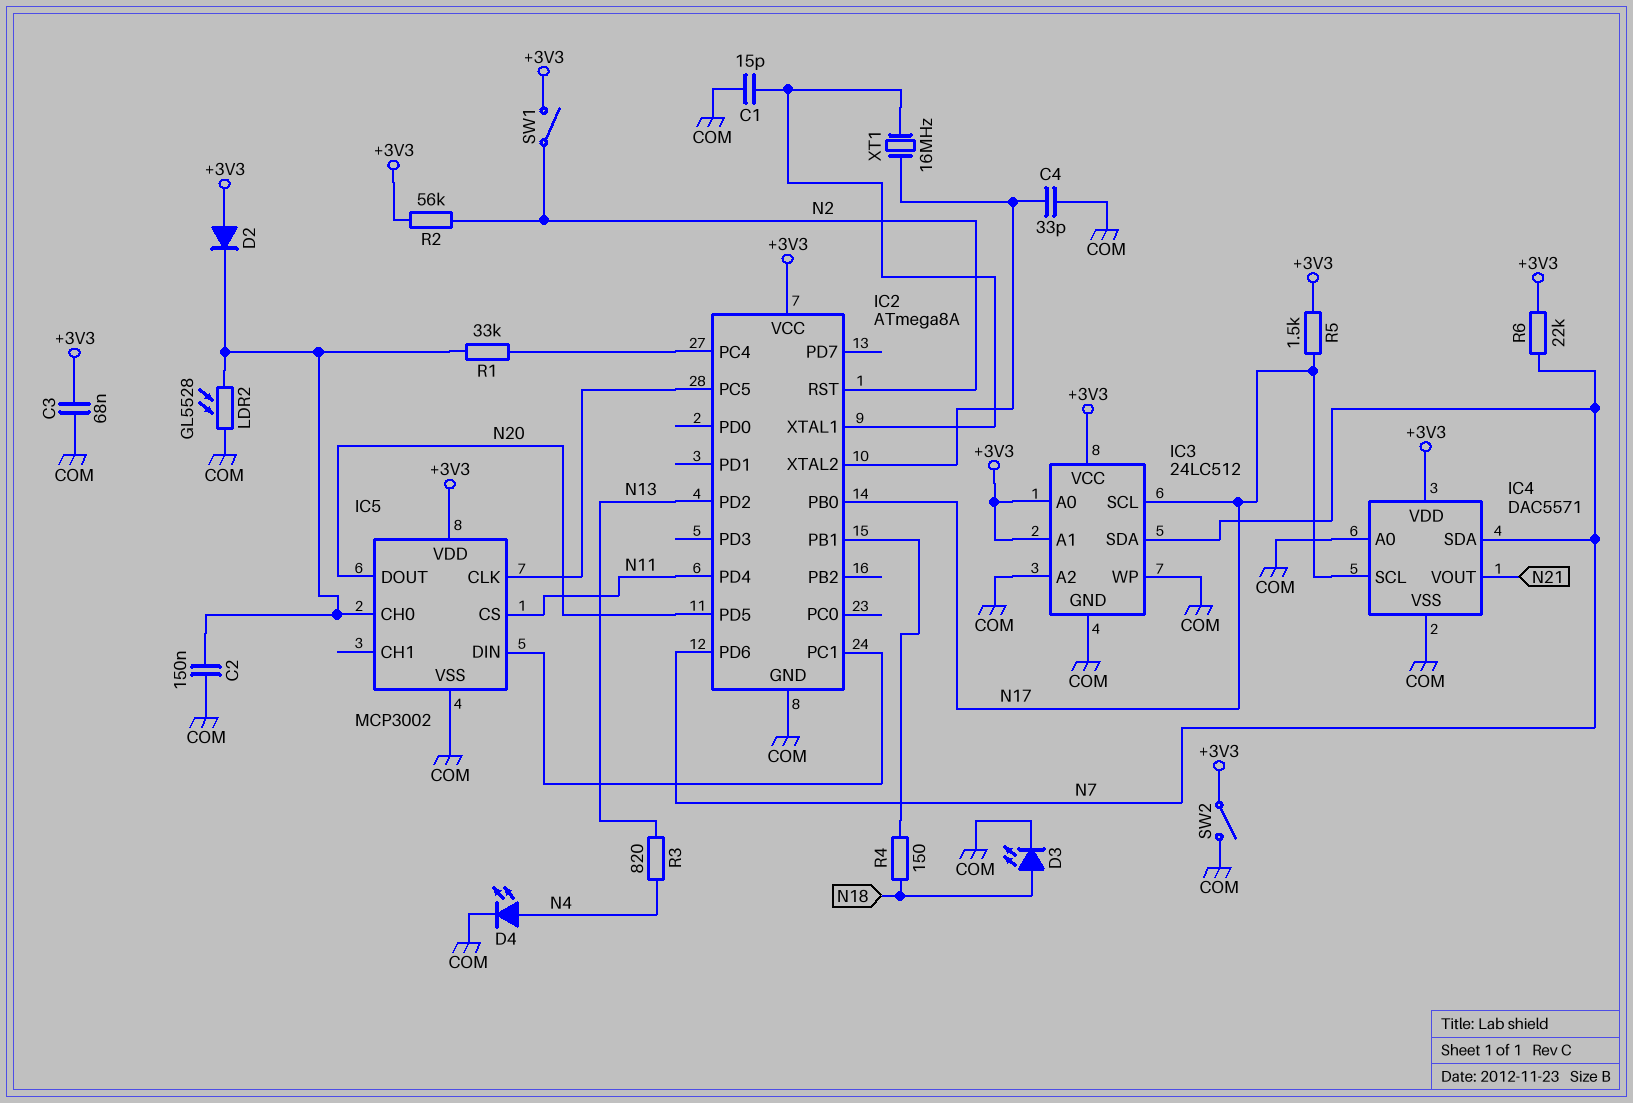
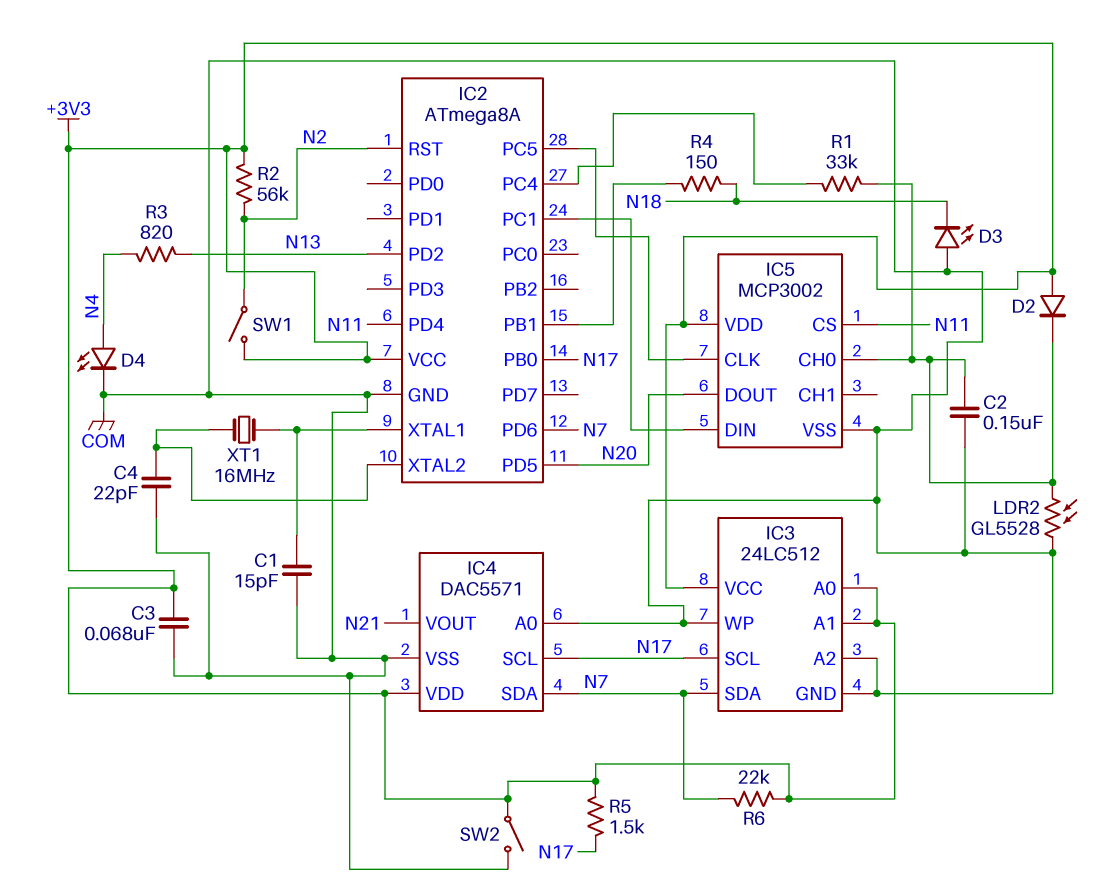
C4: 33pF (COM, IC2/XTAL2) -> 22pF (COM, IC2/XTAL2)
D3: LED (A N18, K COM) -> LED (A COM, K N18)

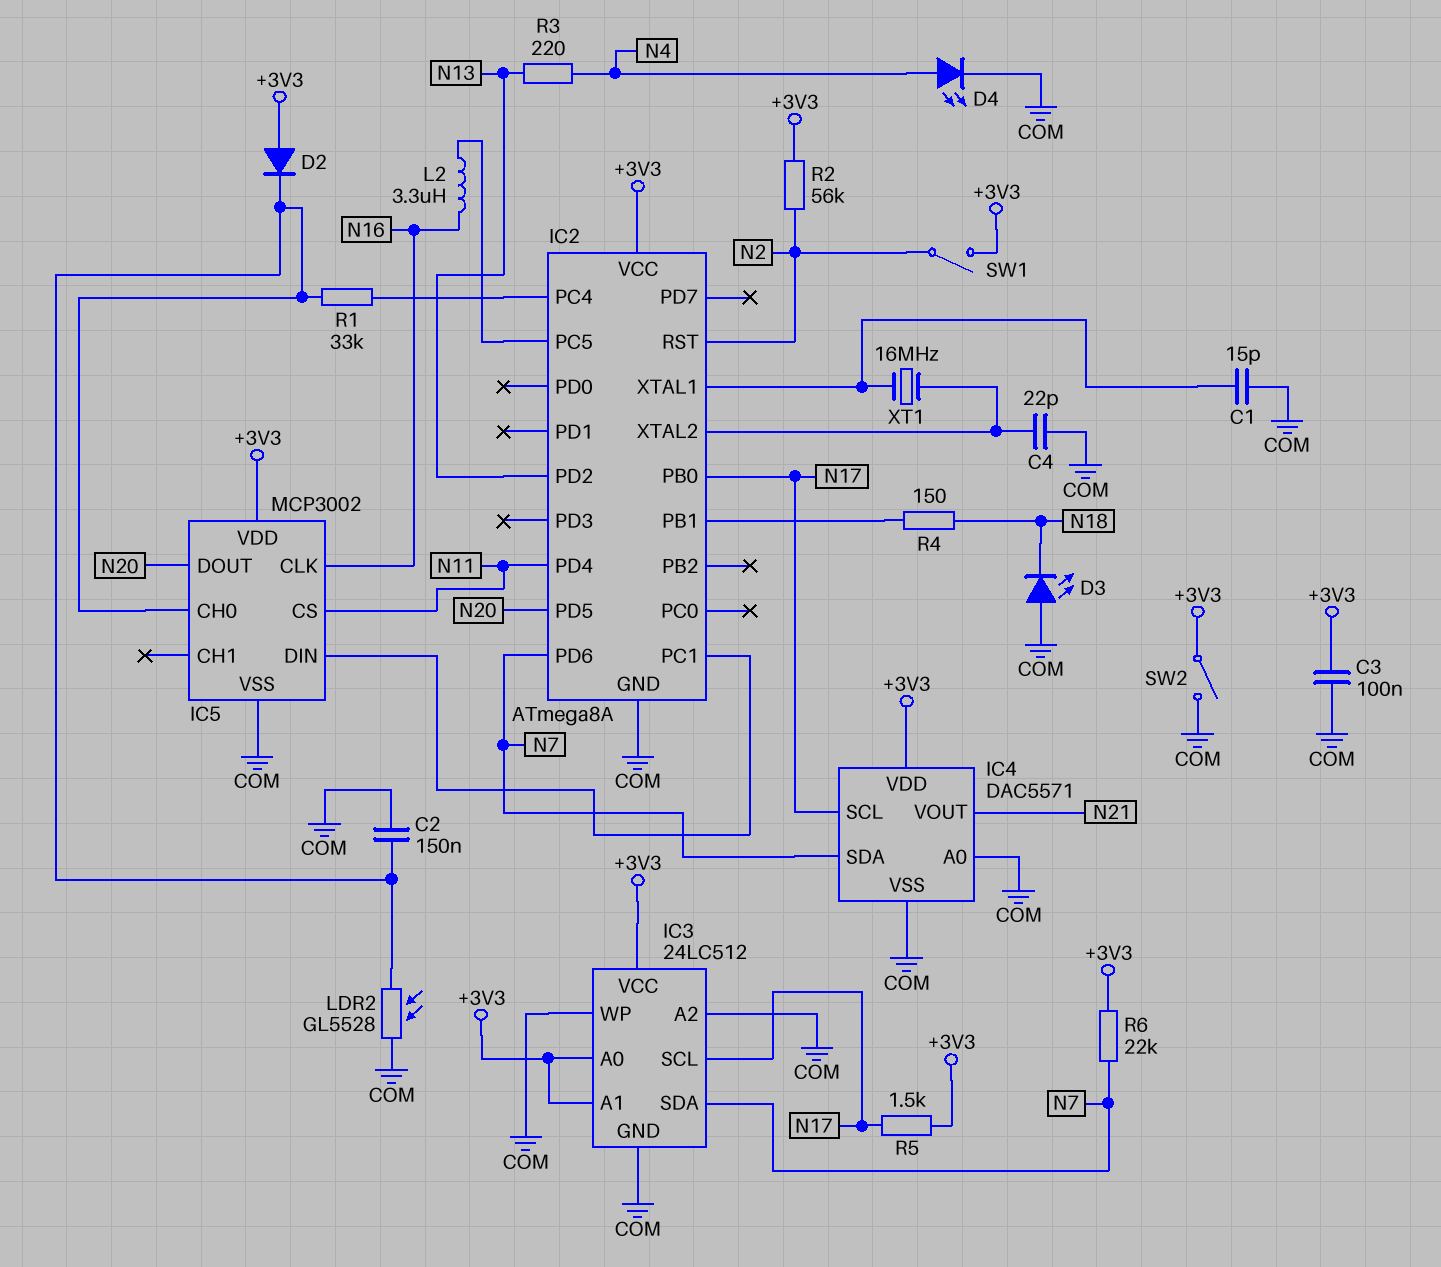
C3: 68nF (+3V3, COM) -> 100nF (+3V3, COM)
IC5 pin CLK: IC2/PC5 -> N16
L2: none -> 3.3uH (IC2/PC5, N16)
R3: 820 (N4, N13) -> 220 (N4, N13)

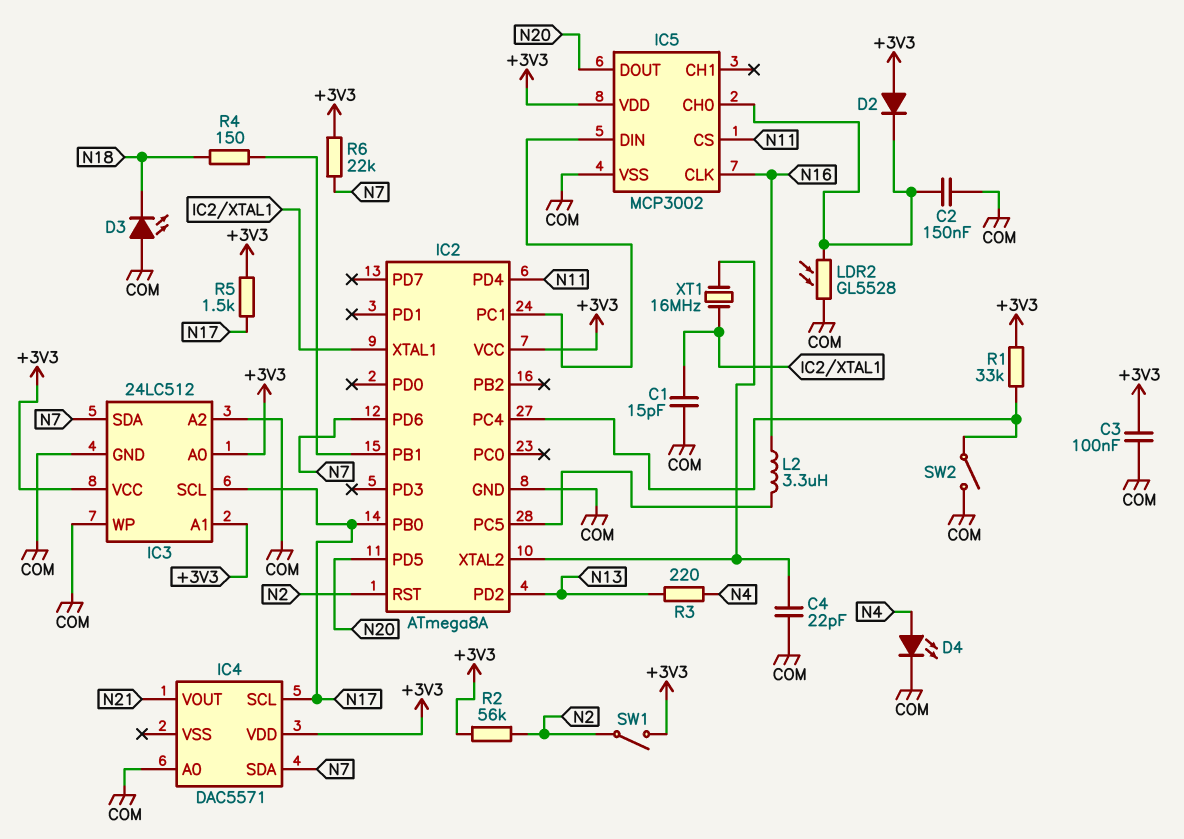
IC4 pin VSS: COM -> none
R1: 33k (IC2/PC4, IC5/CH0) -> 33k (+3V3, IC2/PC4)
SW2: switch (+3V3, COM) -> switch (COM, IC2/PC4)

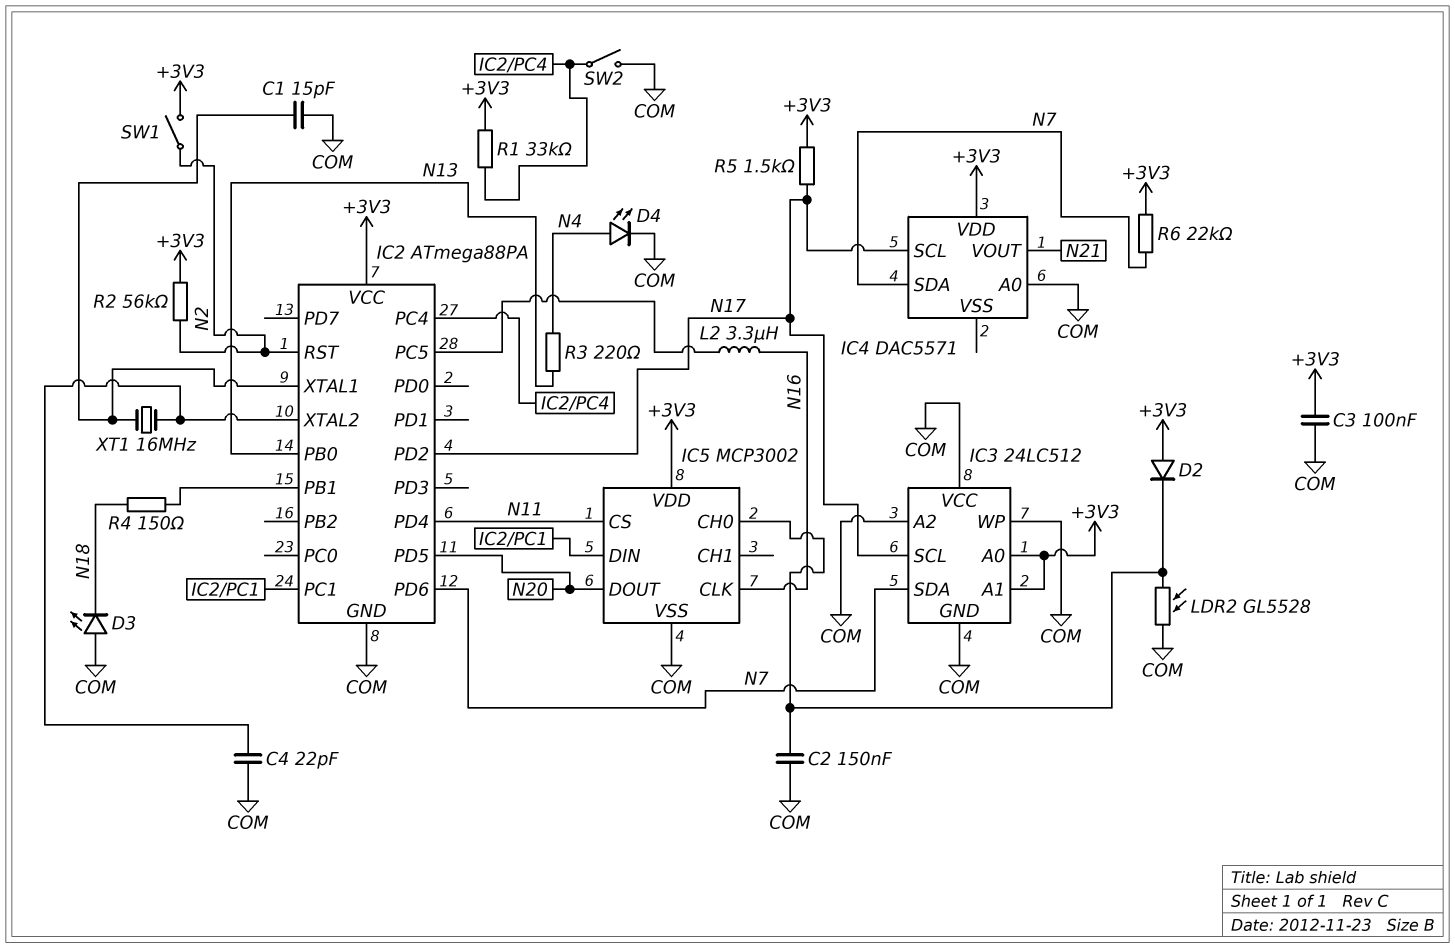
IC2: ATmega8A -> ATmega88PA
IC2 pin PB0: N17 -> N13
IC2 pin PD2: N13 -> N17
IC3 pin VCC: +3V3 -> COM

